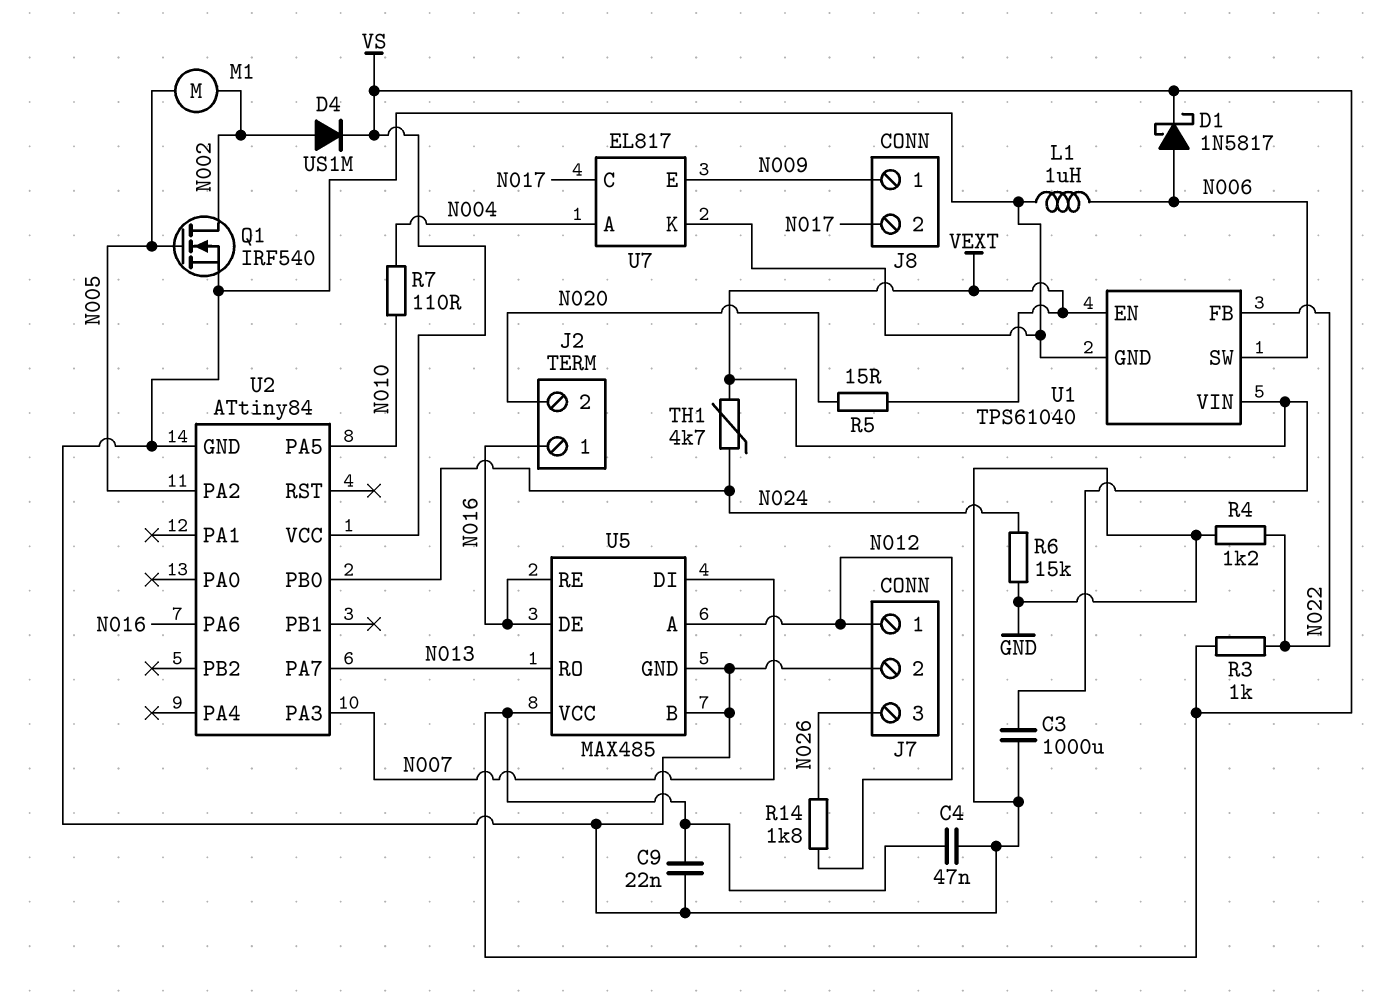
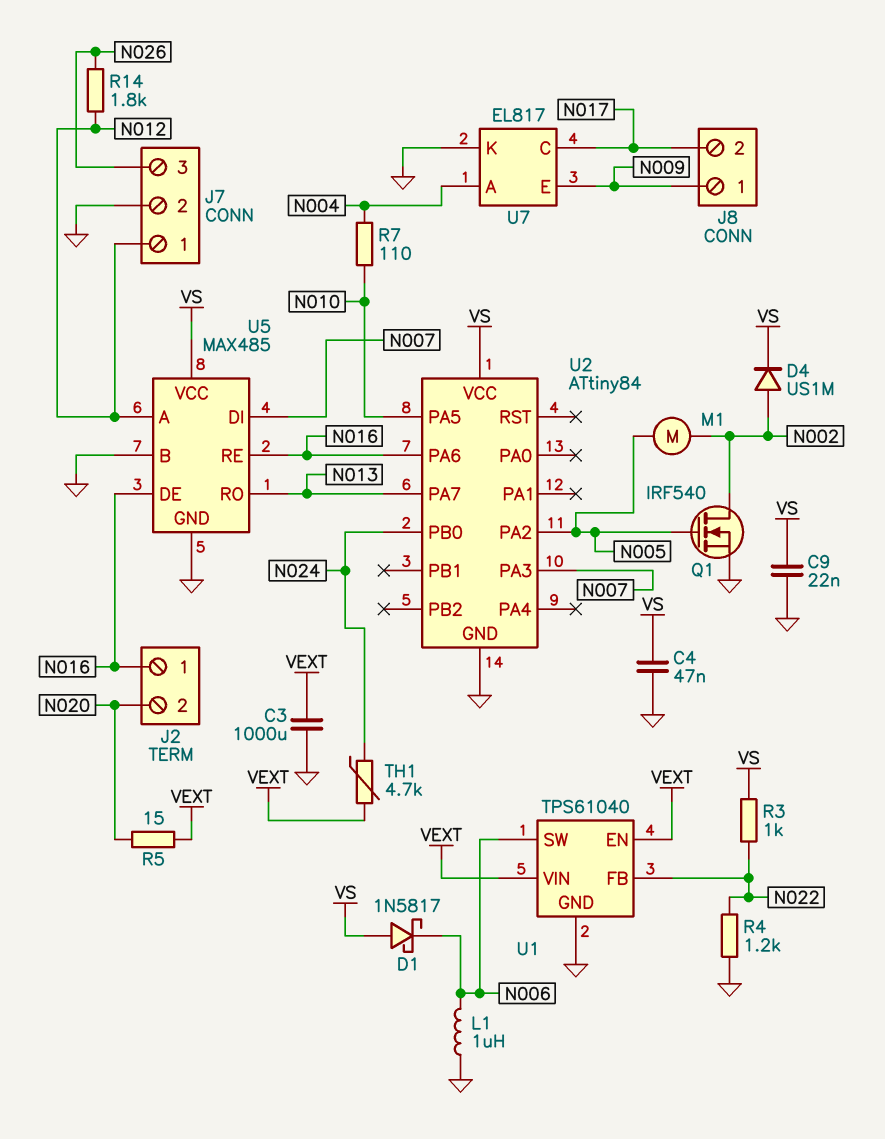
D1: schottky 1N5817 (A N006, K VS) -> schottky 1N5817 (A VS, K N006)
R6: 15k (GND, N024) -> none

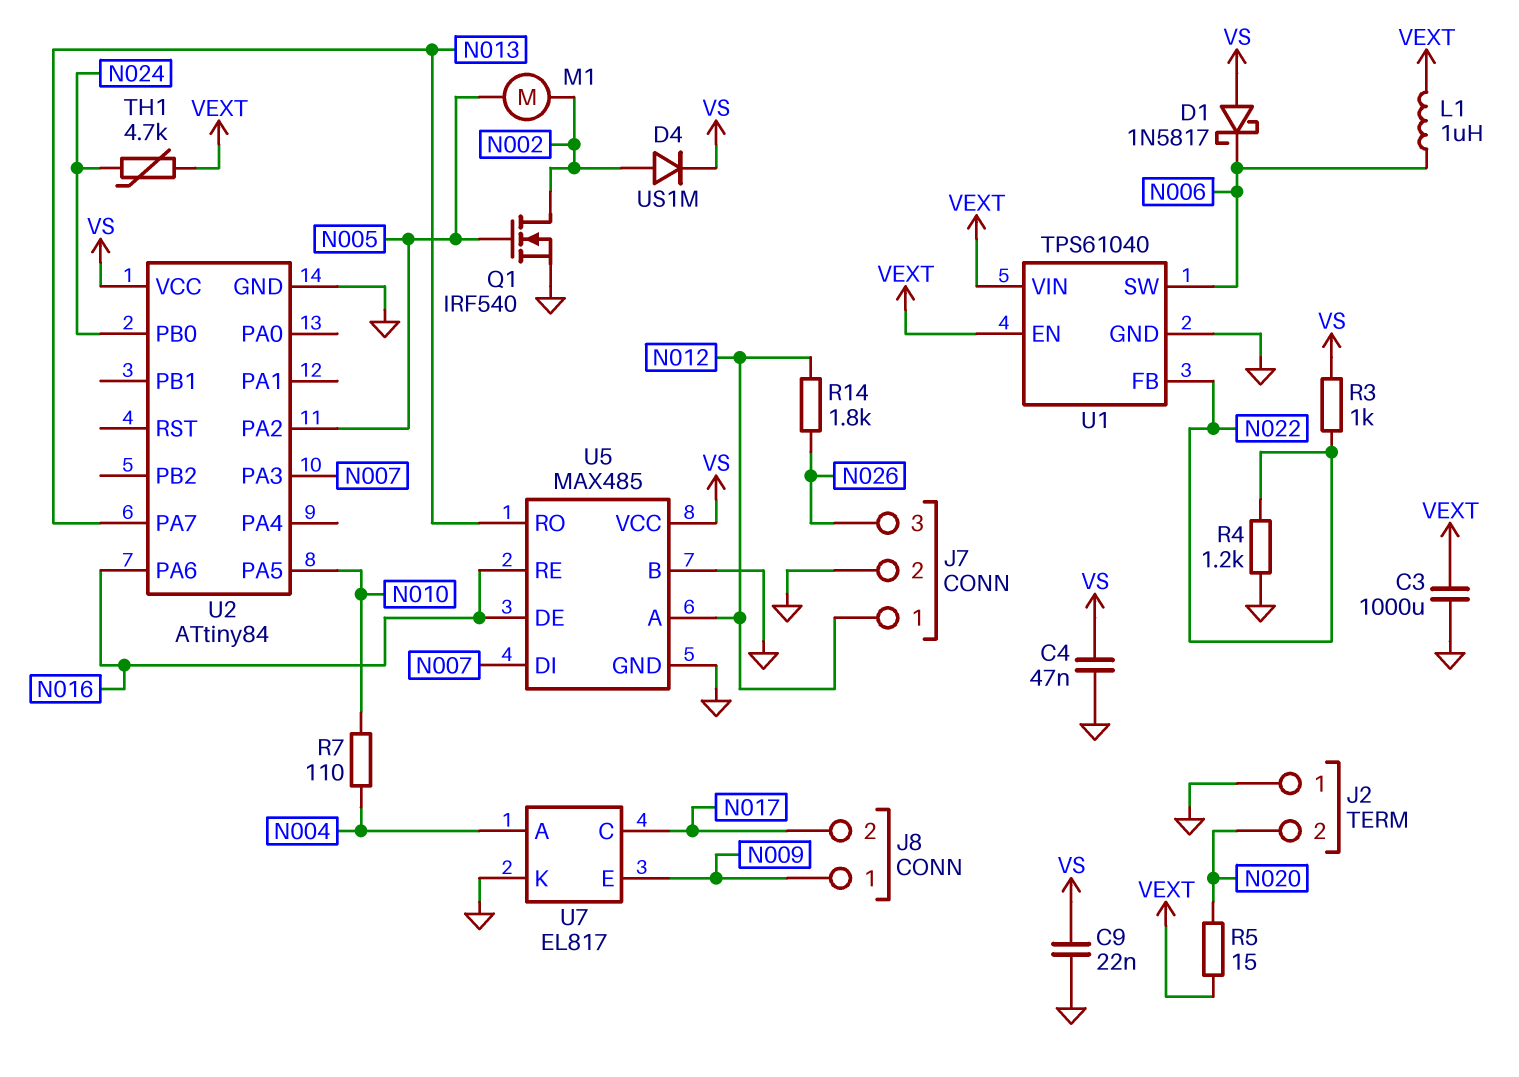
J2 pin 1: N016 -> GND
L1: 1uH (GND, N006) -> 1uH (N006, VEXT)

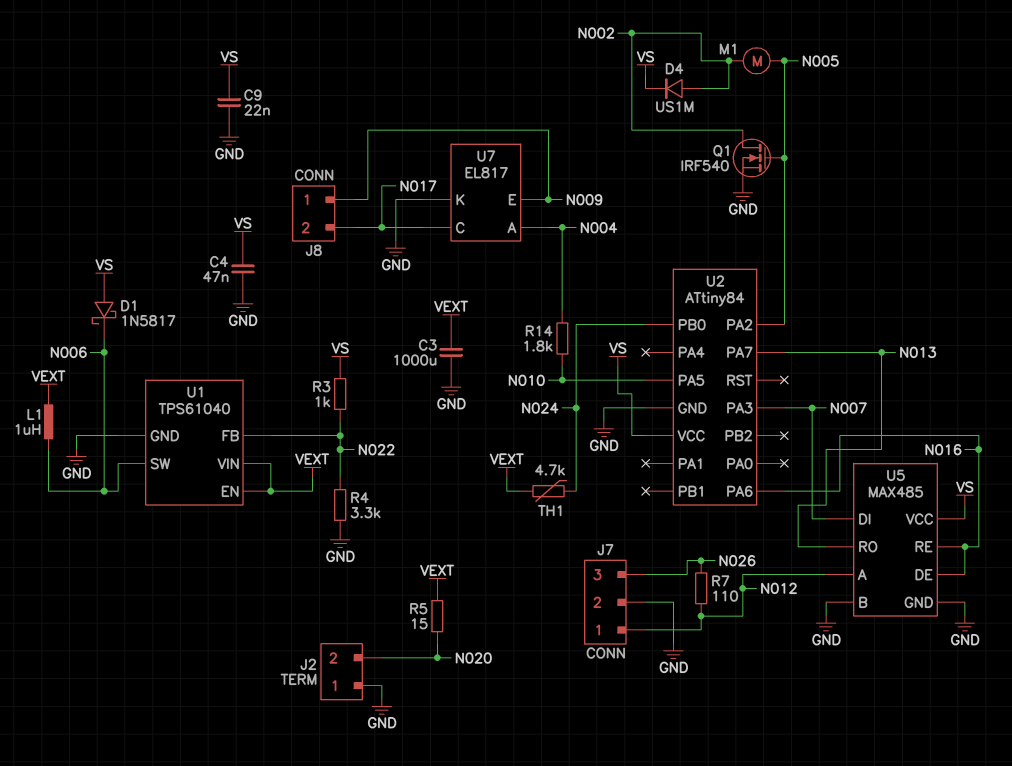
R4: 1.2k (GND, N022) -> 3.3k (GND, N022)
R7: 110 (N004, N010) -> 110 (N012, N026)
R14: 1.8k (N012, N026) -> 1.8k (N004, N010)

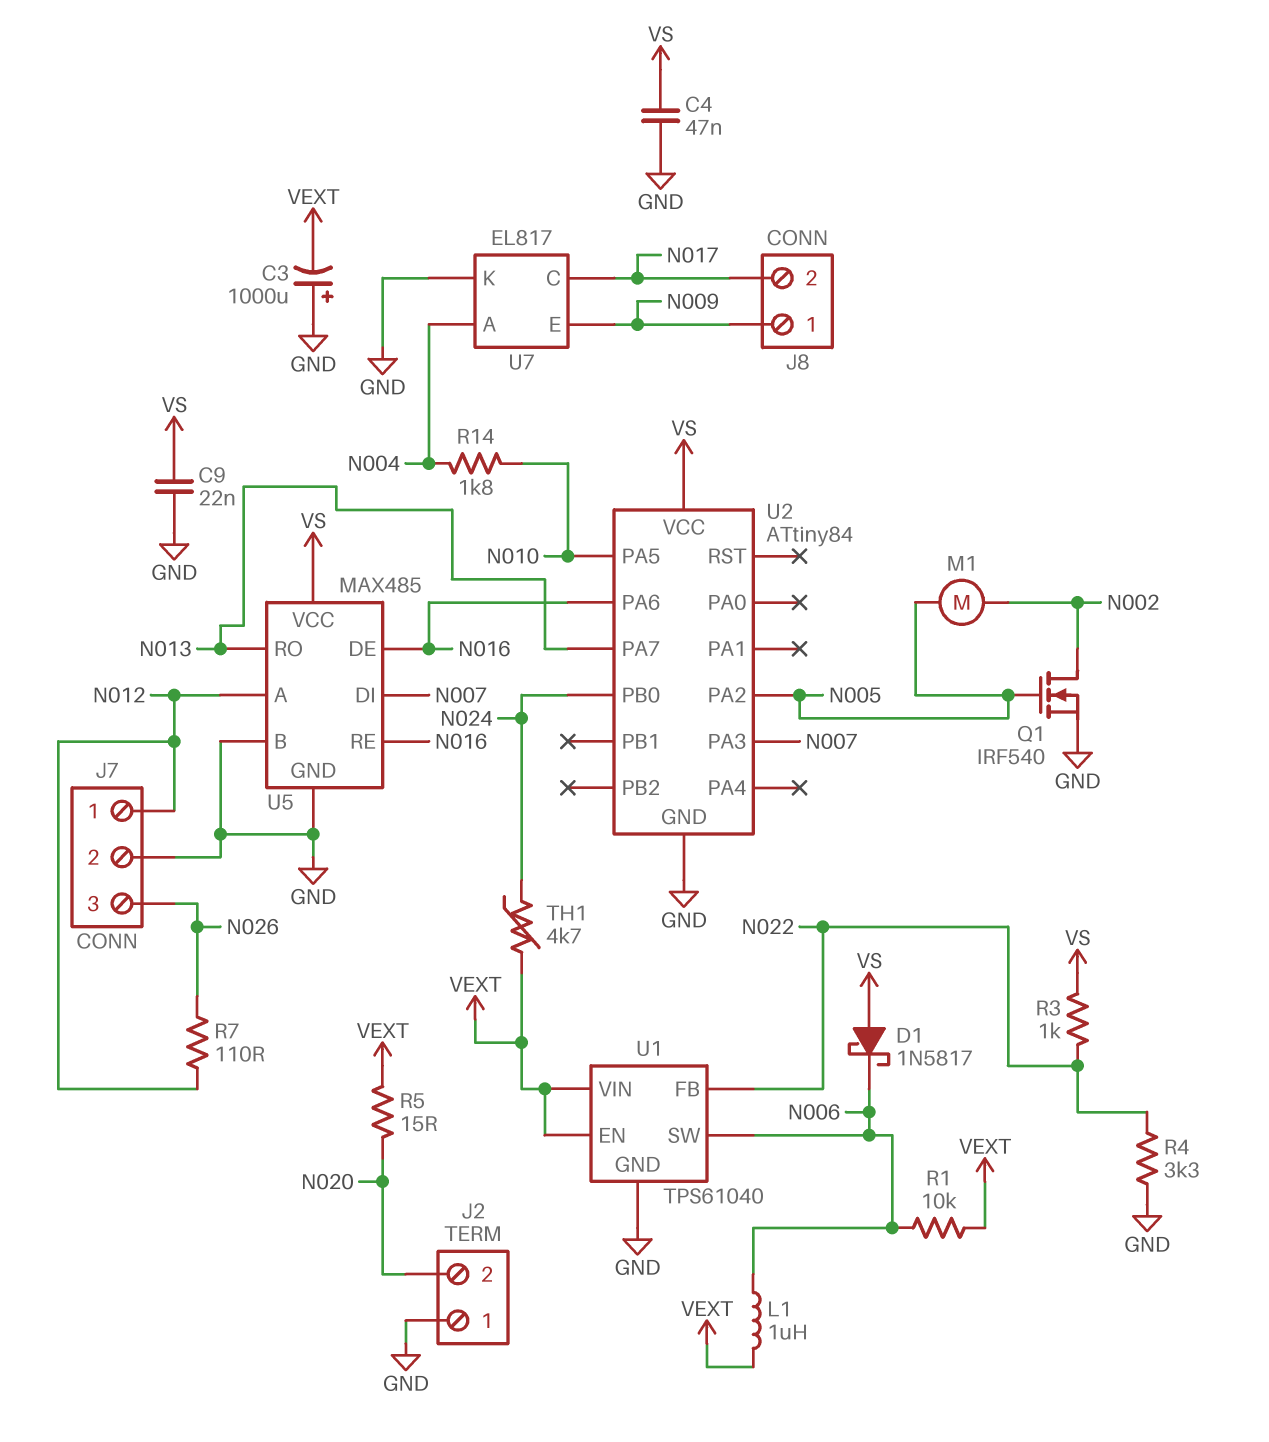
C3: 1000uF (GND, VEXT) -> 1000uF (plus GND, minus VEXT)
D4: diode US1M (A N002, K VS) -> none
R1: none -> 10k (N006, VEXT)

